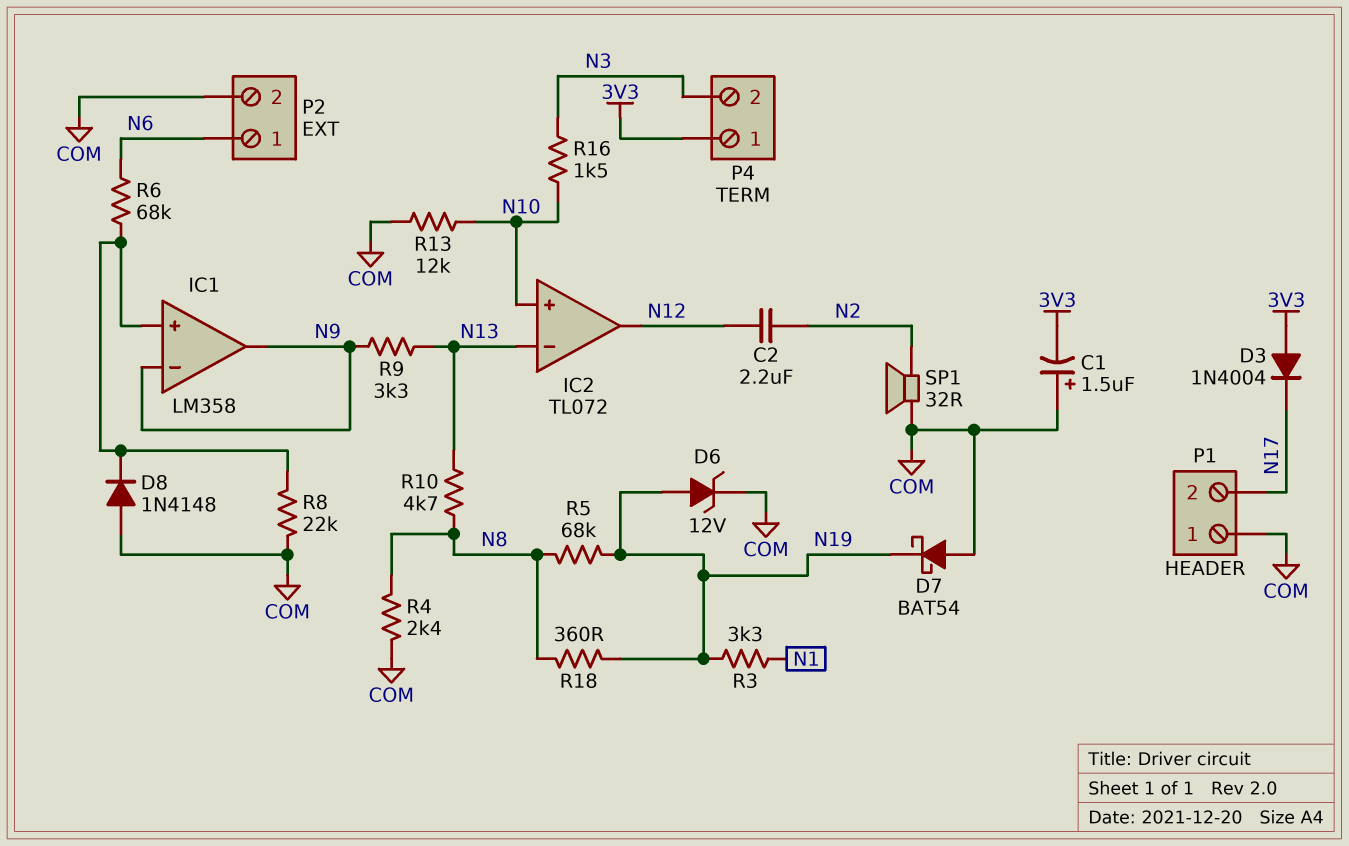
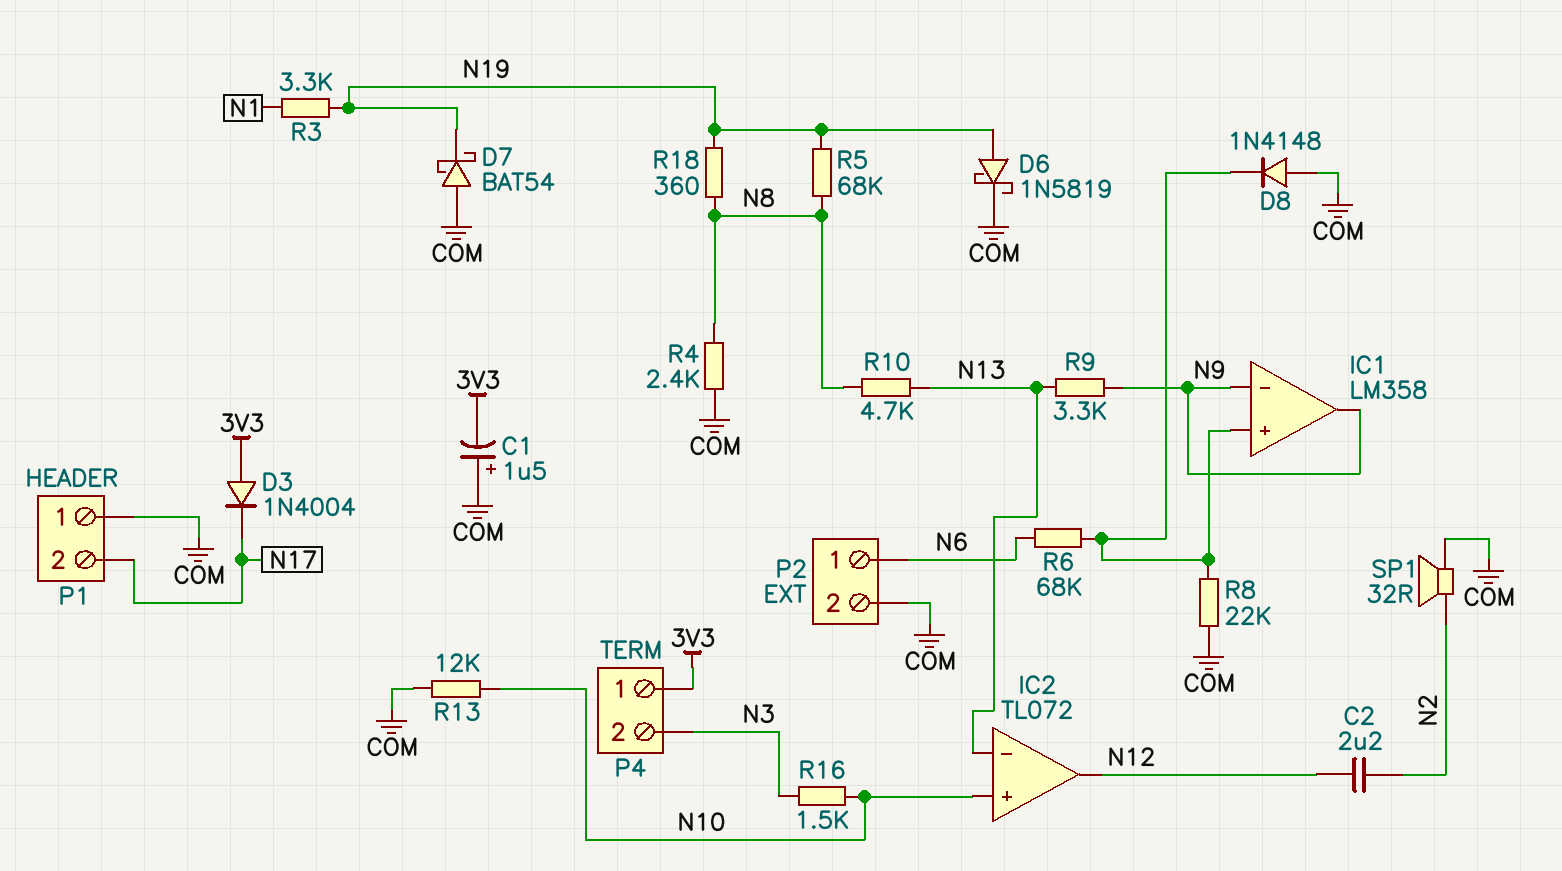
D6: zener 12V (A N19, K COM) -> schottky 1N5819 (A N19, K COM)

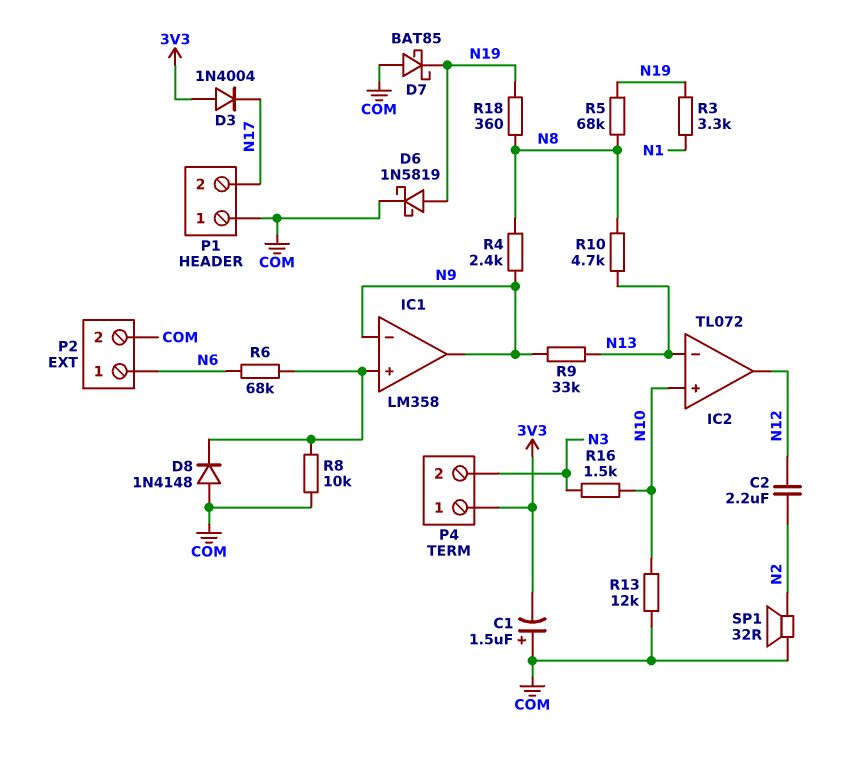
D7: schottky BAT54 (A COM, K N19) -> schottky BAT85 (A COM, K N19)
R4: 2.4k (COM, N8) -> 2.4k (N8, N9)
R8: 22k (COM, IC1/in+) -> 10k (COM, IC1/in+)
R9: 3.3k (N9, N13) -> 33k (N9, N13)

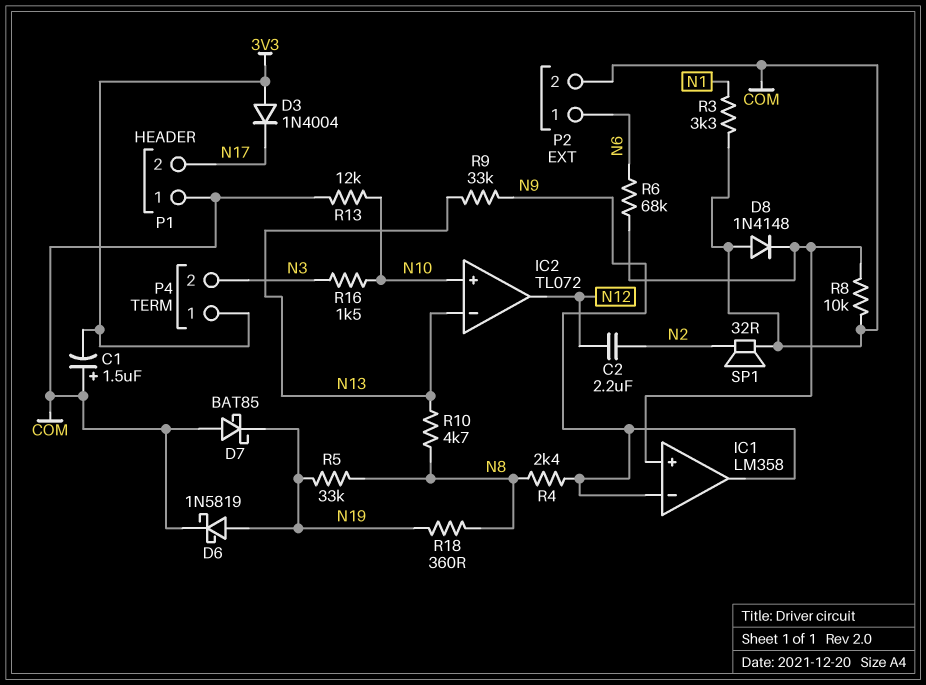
R3: 3.3k (N1, N19) -> 3.3k (COM, N1)
R5: 68k (N8, N19) -> 33k (N8, N19)

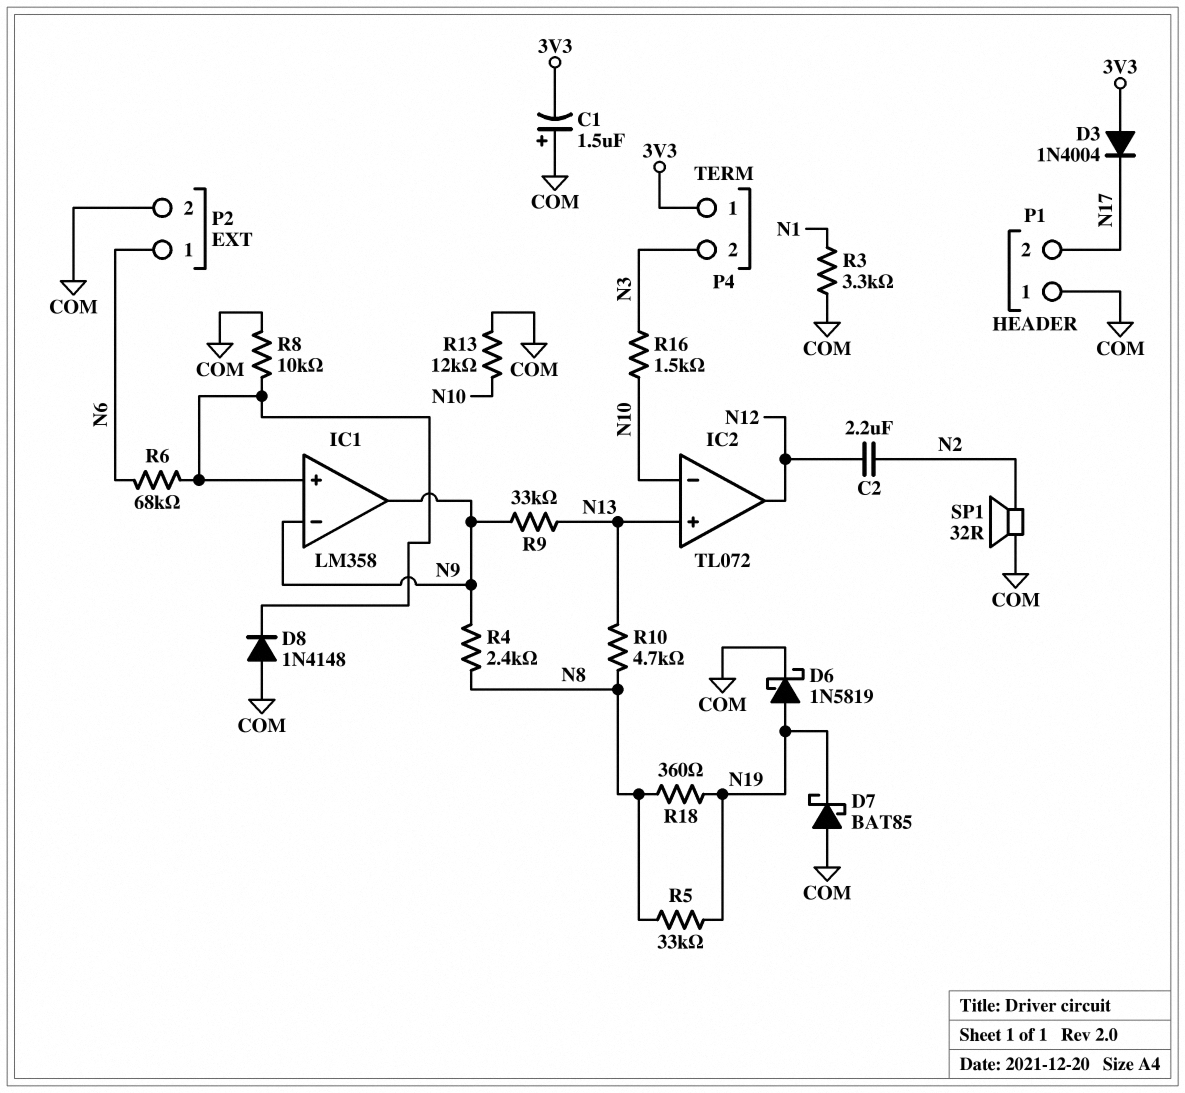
IC2 pin in+: N10 -> N13
IC2 pin in-: N13 -> N10

